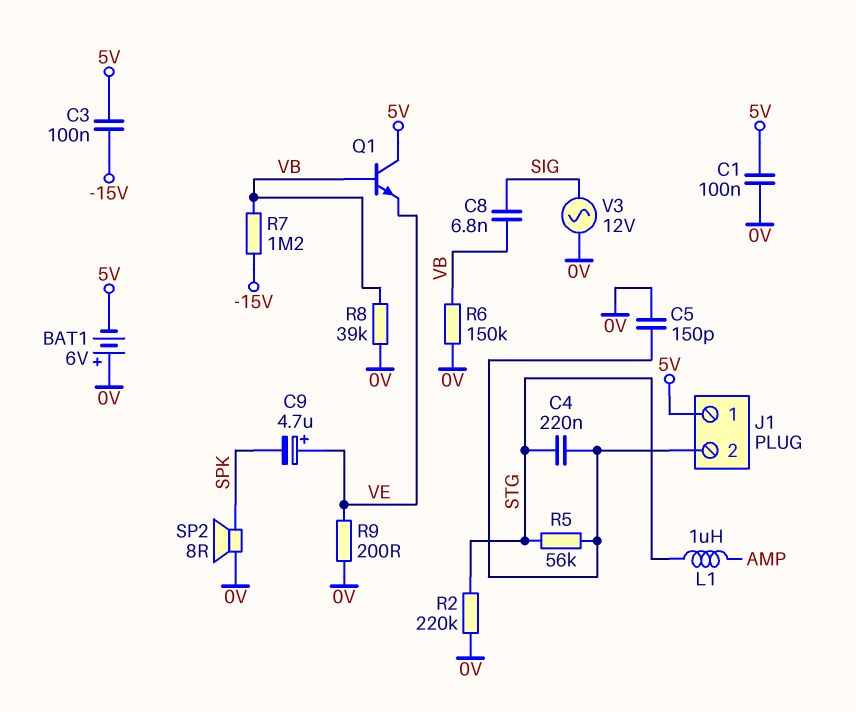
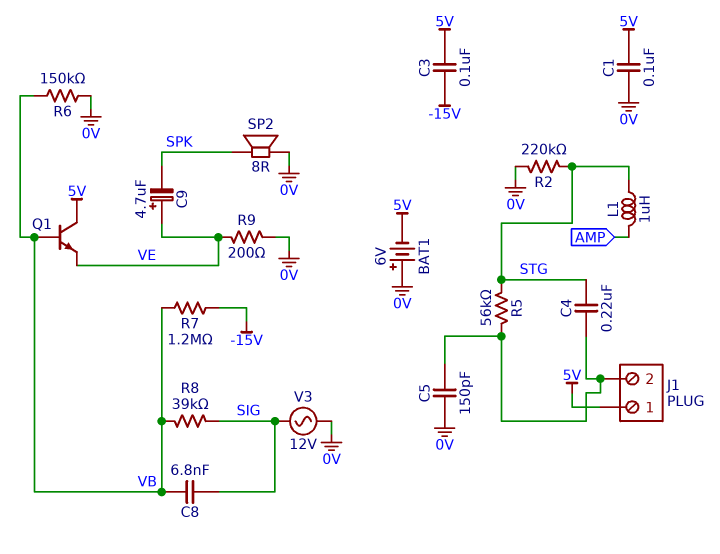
R8: 39k (0V, VB) -> 39k (SIG, VB)

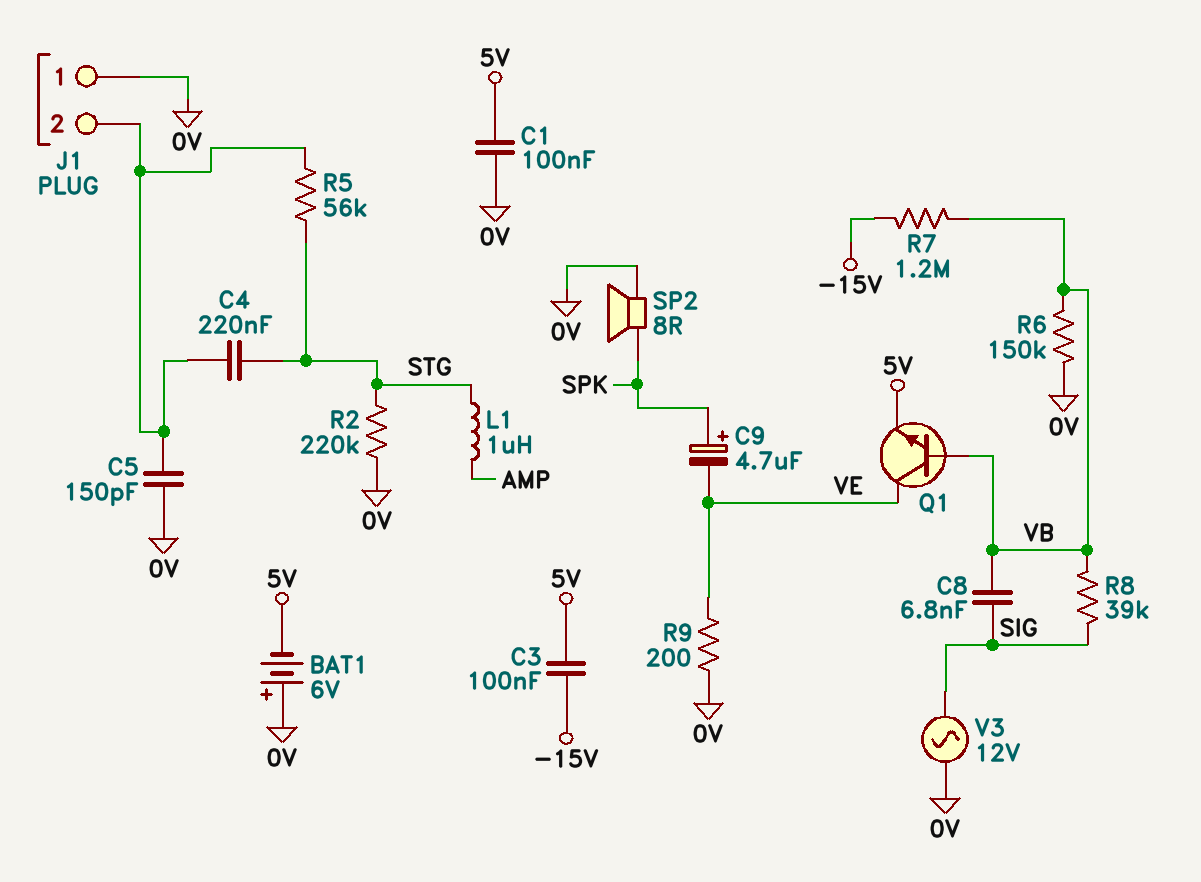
C9: 4.7uF (plus VE, minus SPK) -> 4.7uF (plus SPK, minus VE)
J1 pin 1: 5V -> 0V
Q1: NPN (B VB, C 5V, E VE) -> NPN (B VB, C VE, E 5V)

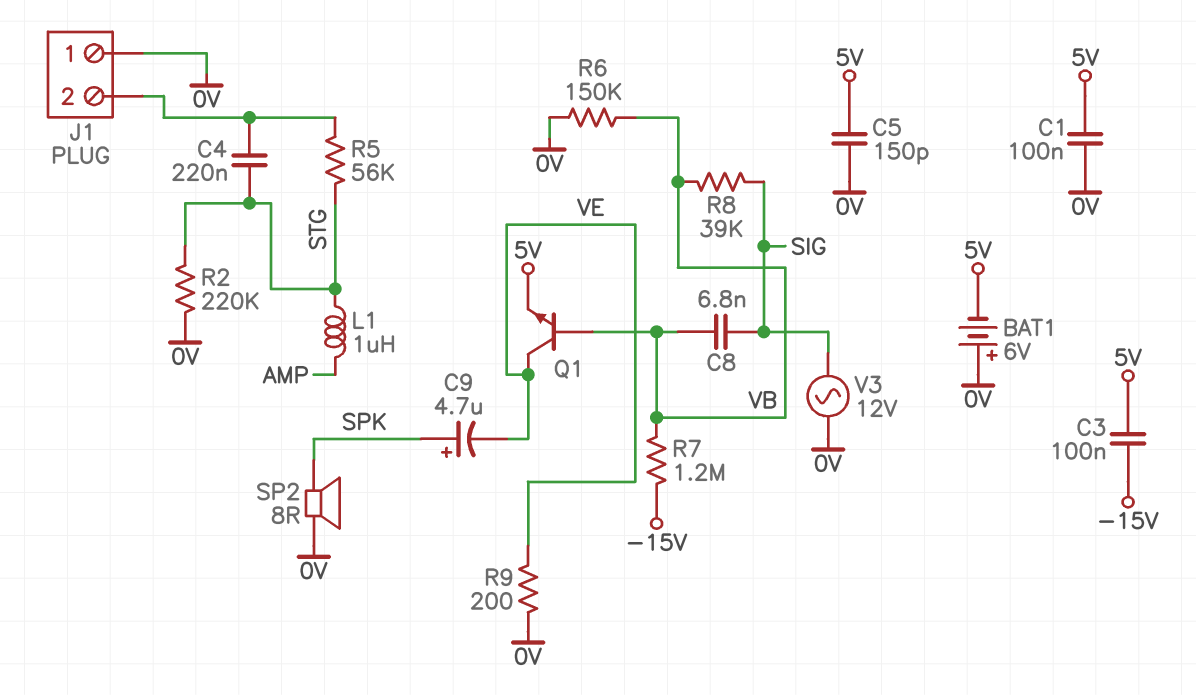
C5: 150pF (0V, J1/2) -> 150pF (0V, 5V)

